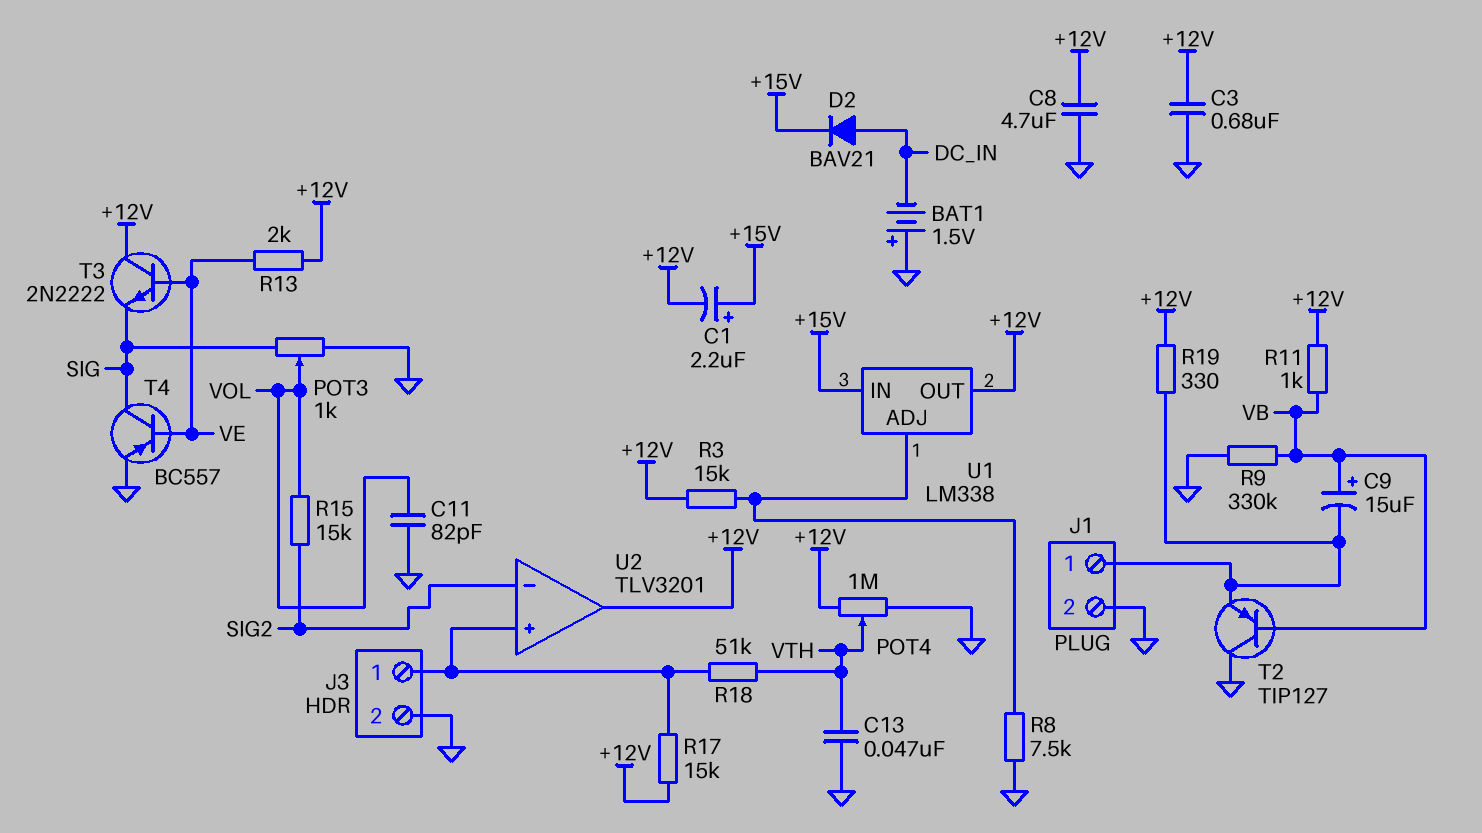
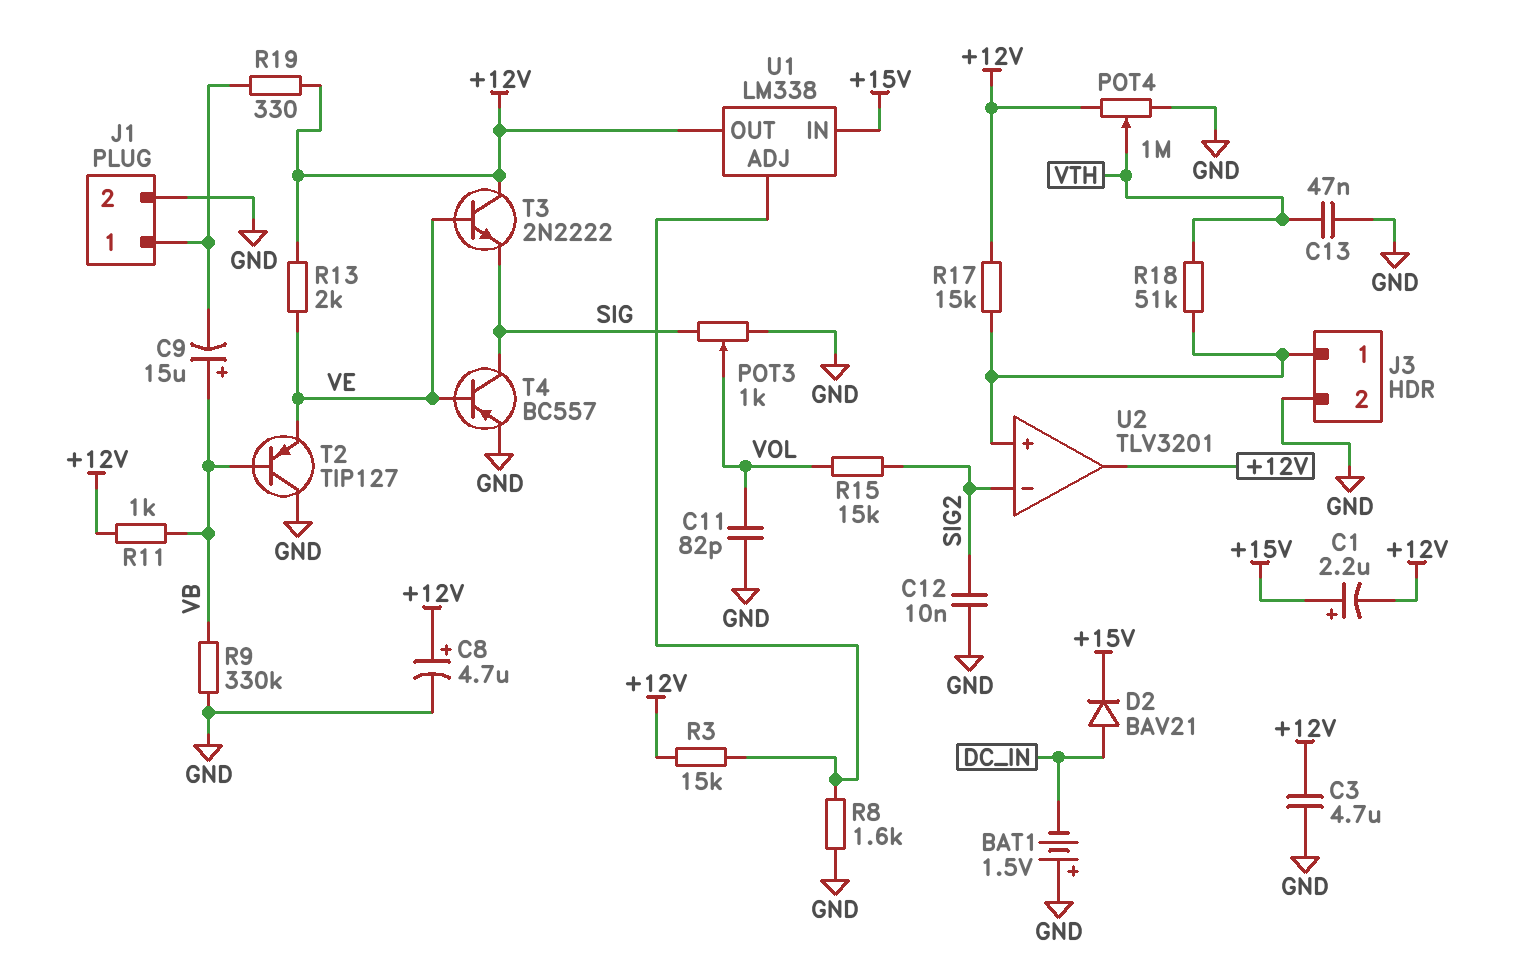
C3: 680nF (+12V, GND) -> 4.7uF (+12V, GND)
C8: 4.7uF (+12V, GND) -> 4.7uF (plus +12V, minus GND)
C12: none -> 10nF (GND, SIG2)
R8: 7.5k (GND, U1/ADJ) -> 1.6k (GND, U1/ADJ)
T2: PNP TIP127 (B VB, C GND, E J1/1) -> PNP TIP127 (B VB, C GND, E VE)

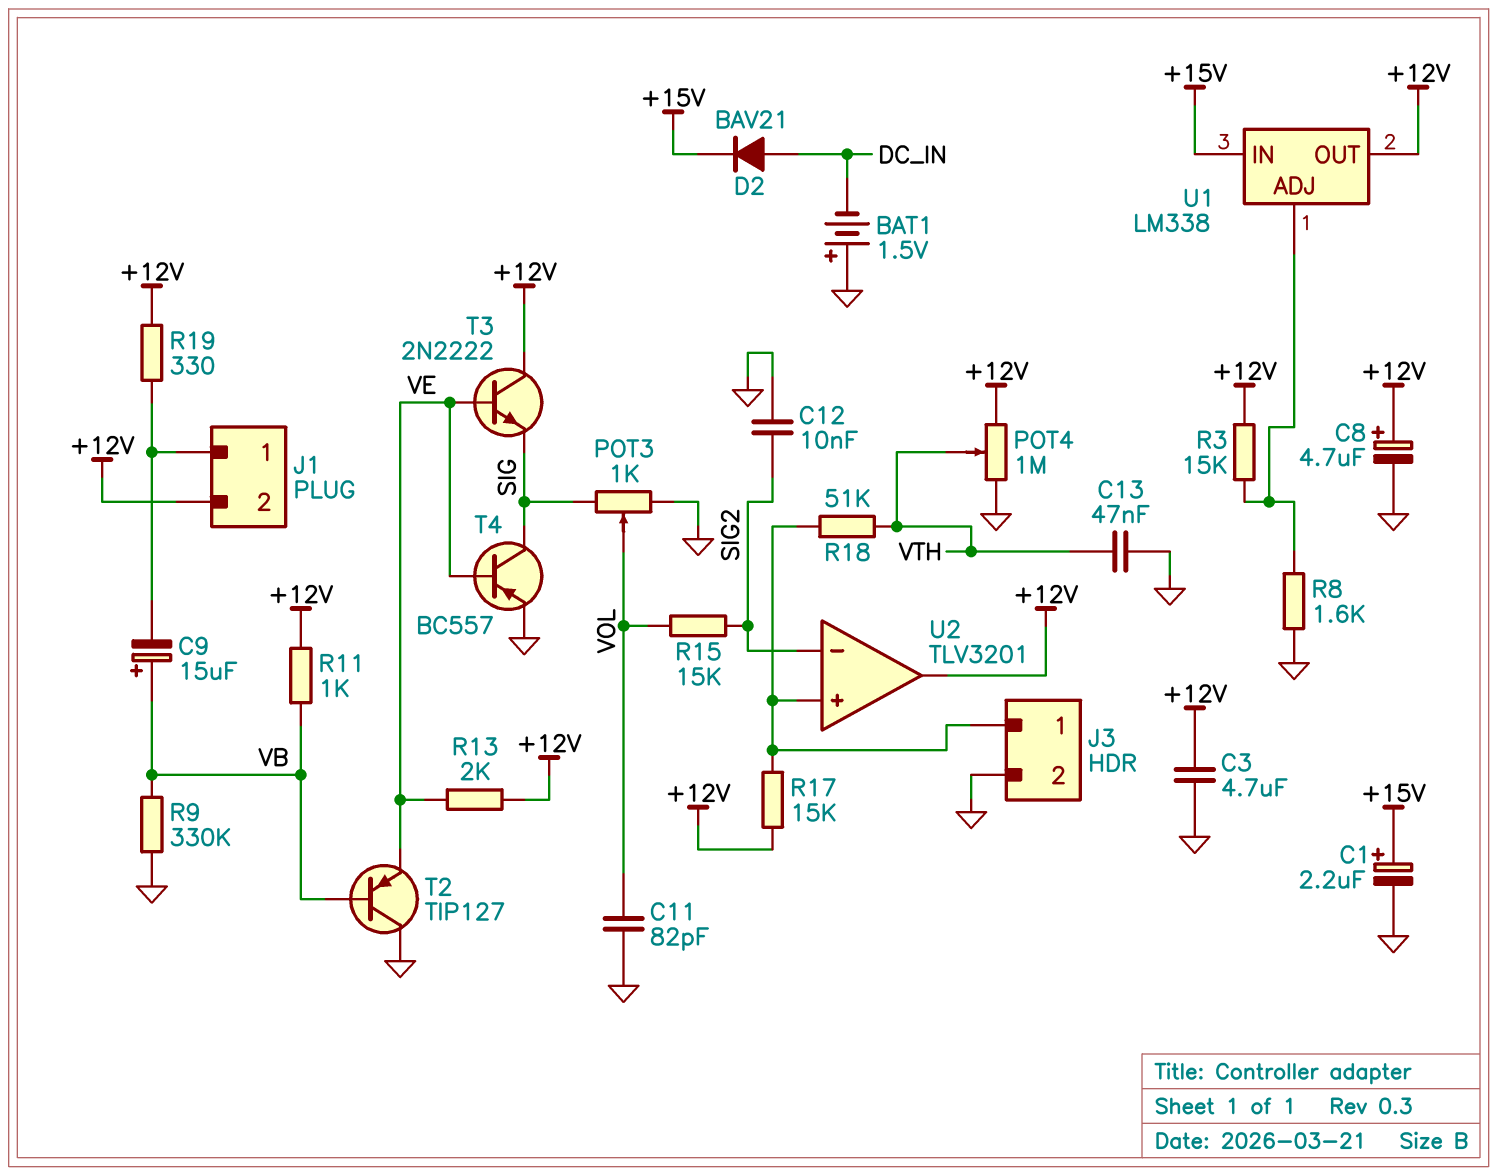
C1: 2.2uF (plus +15V, minus +12V) -> 2.2uF (plus +15V, minus GND)
J1 pin 2: GND -> +12V

